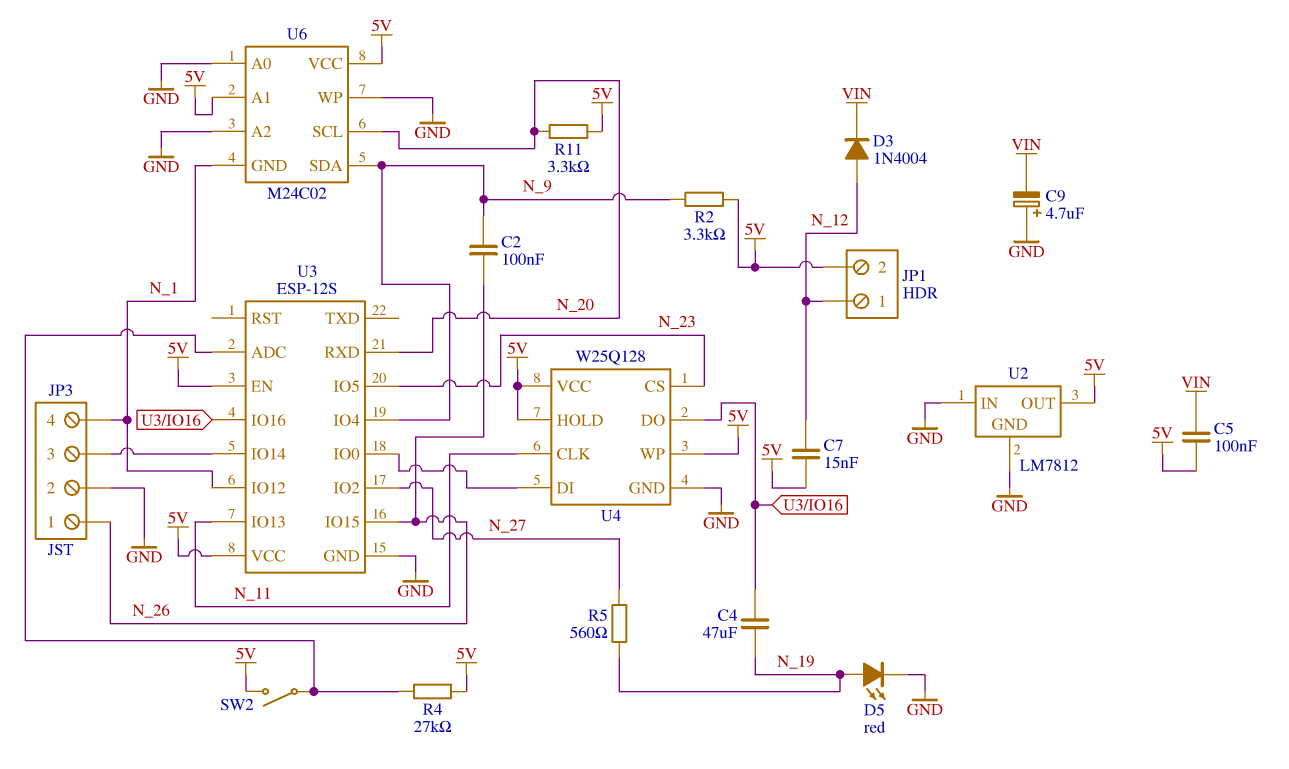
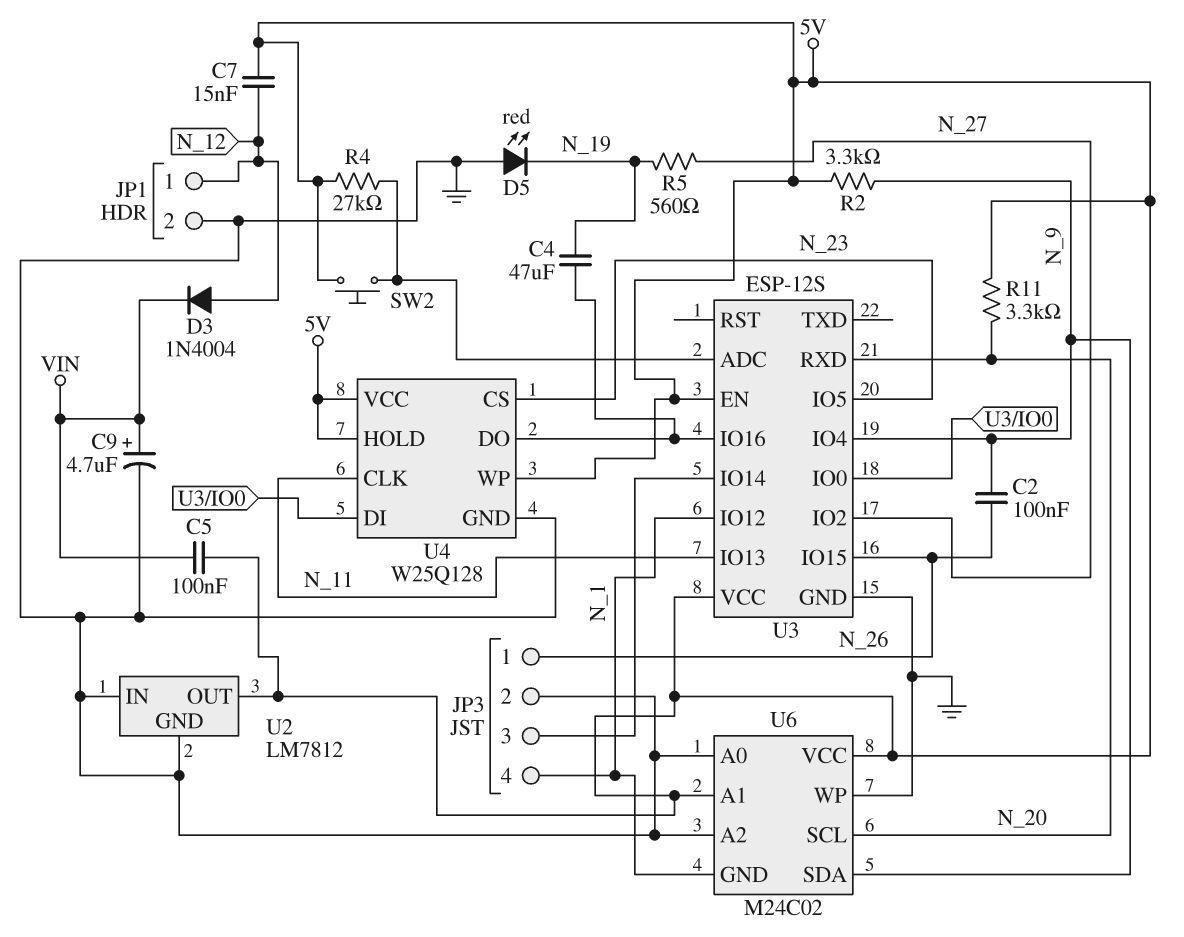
C9: 4.7uF (plus GND, minus VIN) -> 4.7uF (plus VIN, minus GND)
D5: LED red (A N_19, K GND) -> LED red (A GND, K N_19)
JP1 pin 2: 5V -> GND
SW2: switch (5V, U3/ADC) -> button (5V, U3/ADC)

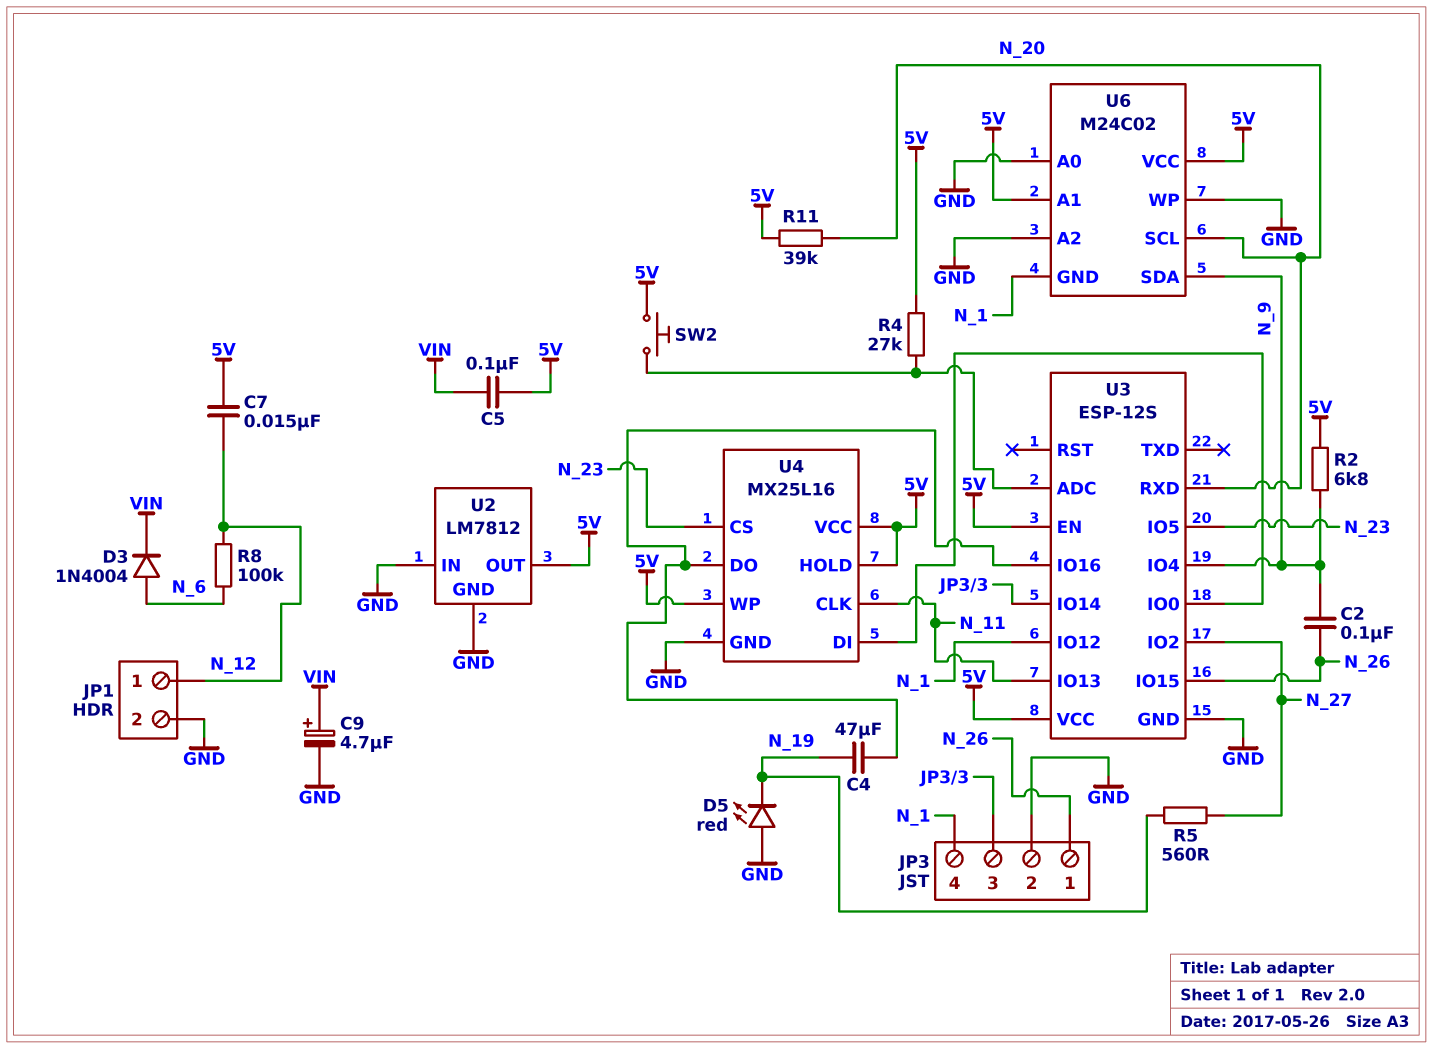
D3: diode 1N4004 (A N_12, K VIN) -> diode 1N4004 (A N_6, K VIN)
R2: 3.3k (5V, N_9) -> 6.8k (5V, N_9)
R8: none -> 100k (N_6, N_12)
R11: 3.3k (5V, N_20) -> 39k (5V, N_20)
U4: W25Q128 -> MX25L16

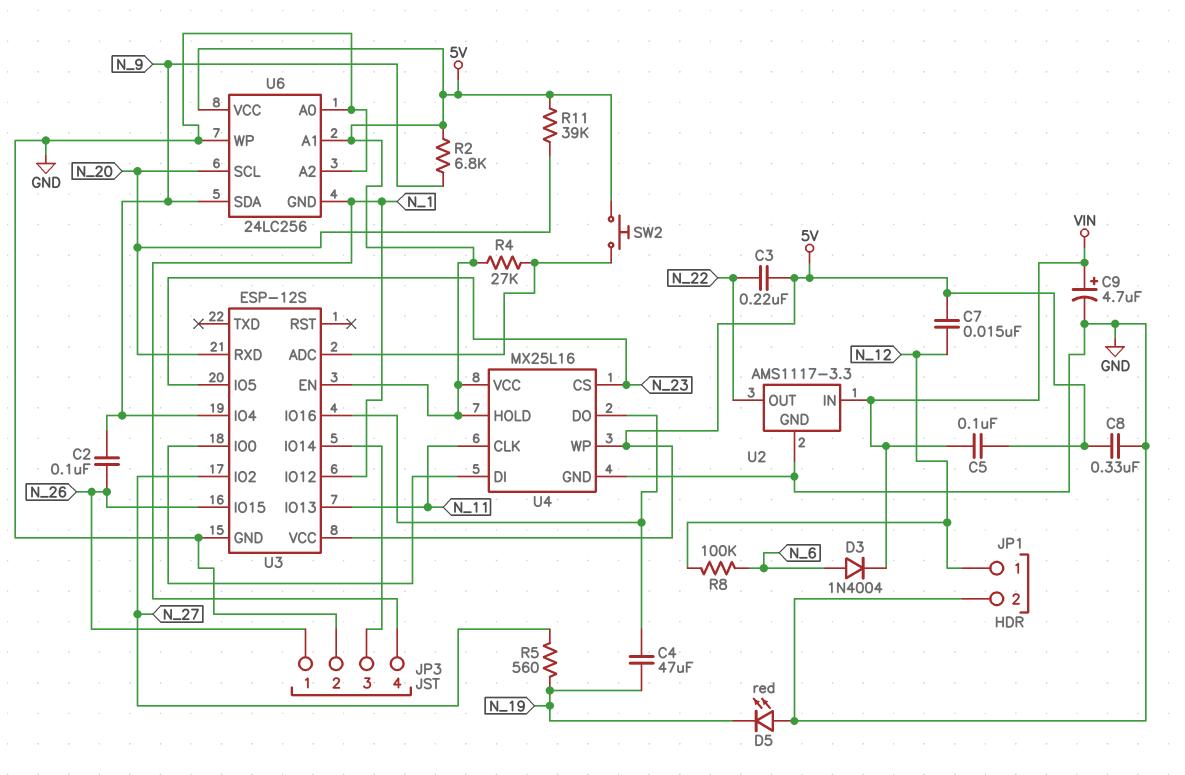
C3: none -> 220nF (5V, N_22)
C8: none -> 330nF (5V, GND)
U2: LM7812 -> AMS1117-3.3
U2 pin IN: GND -> VIN
U2 pin OUT: 5V -> N_22
U6: M24C02 -> 24LC256

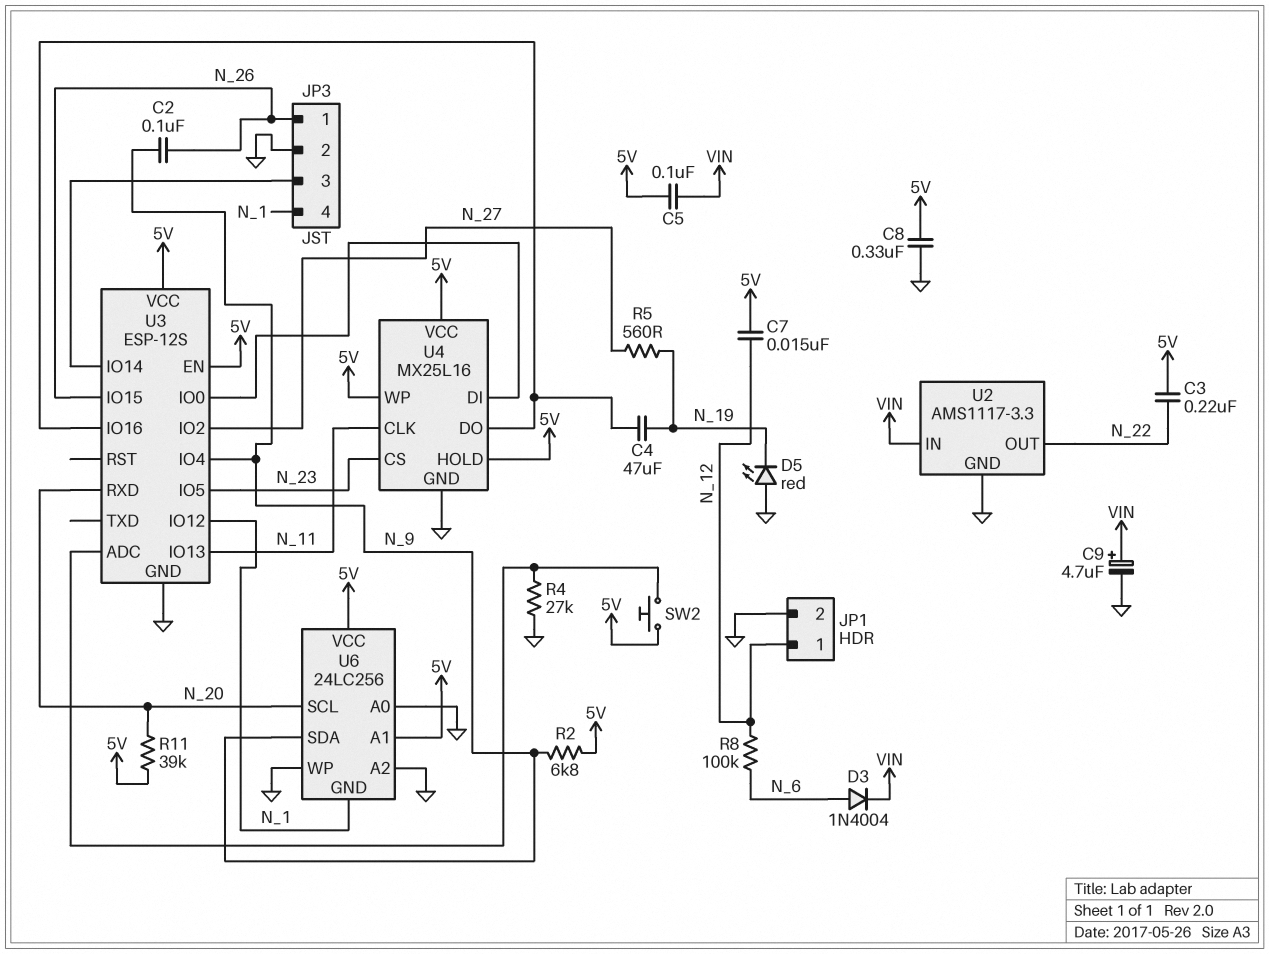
R4: 27k (5V, U3/ADC) -> 27k (GND, U3/ADC)

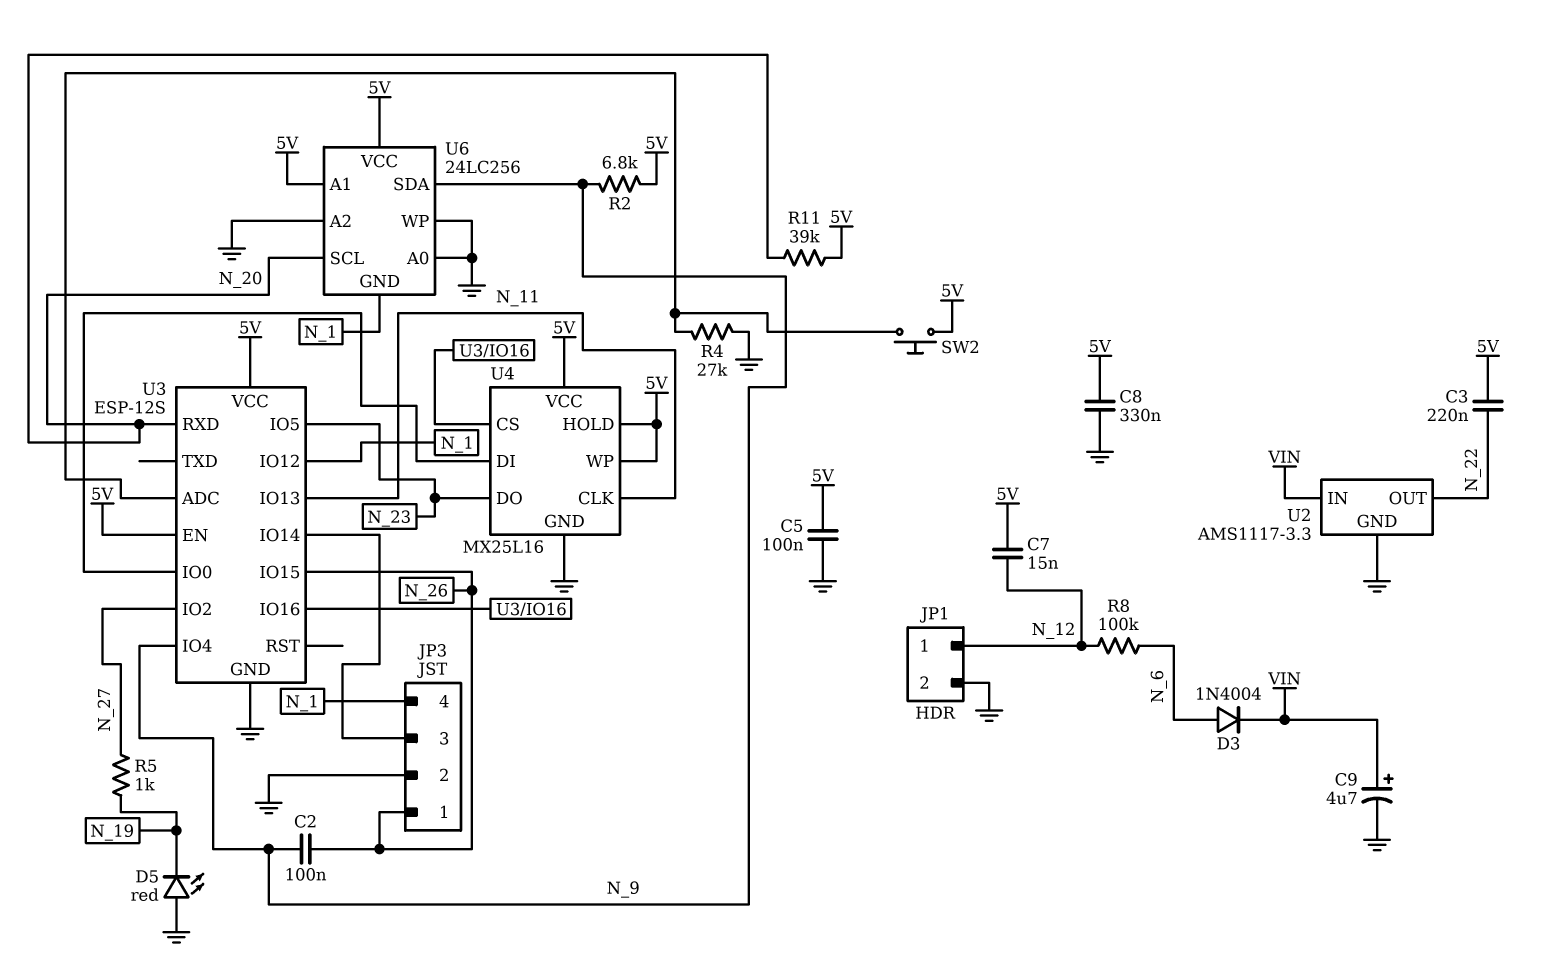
C4: 47uF (N_19, U3/IO16) -> none
C5: 100nF (5V, VIN) -> 100nF (5V, GND)
R5: 560 (N_19, N_27) -> 1k (N_19, N_27)
U4 pin CS: N_23 -> U3/IO16
U4 pin DO: U3/IO16 -> N_23

